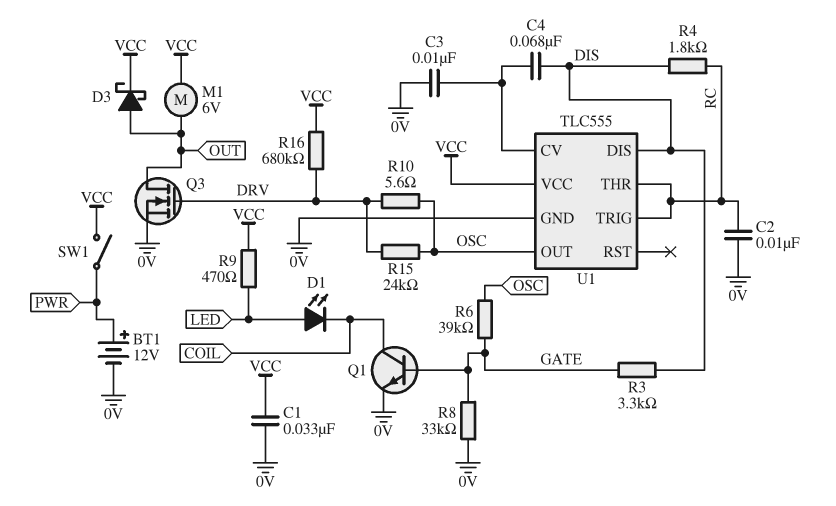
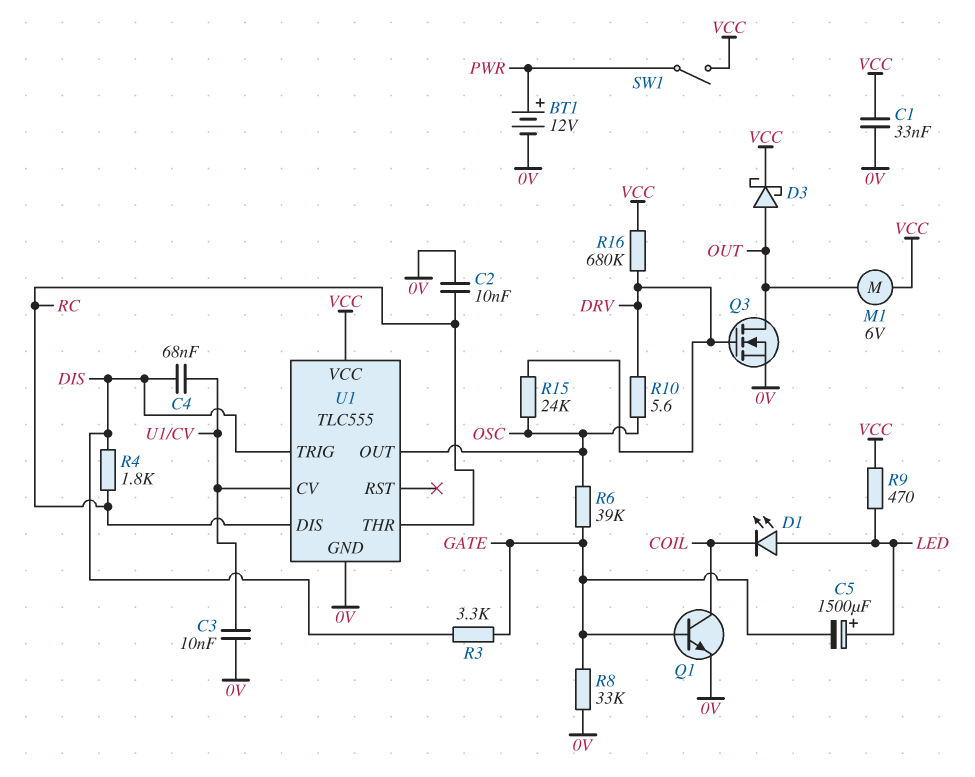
C5: none -> 1500uF (plus LED, minus GATE)
U1 pin DIS: DIS -> RC
U1 pin TRIG: RC -> DIS

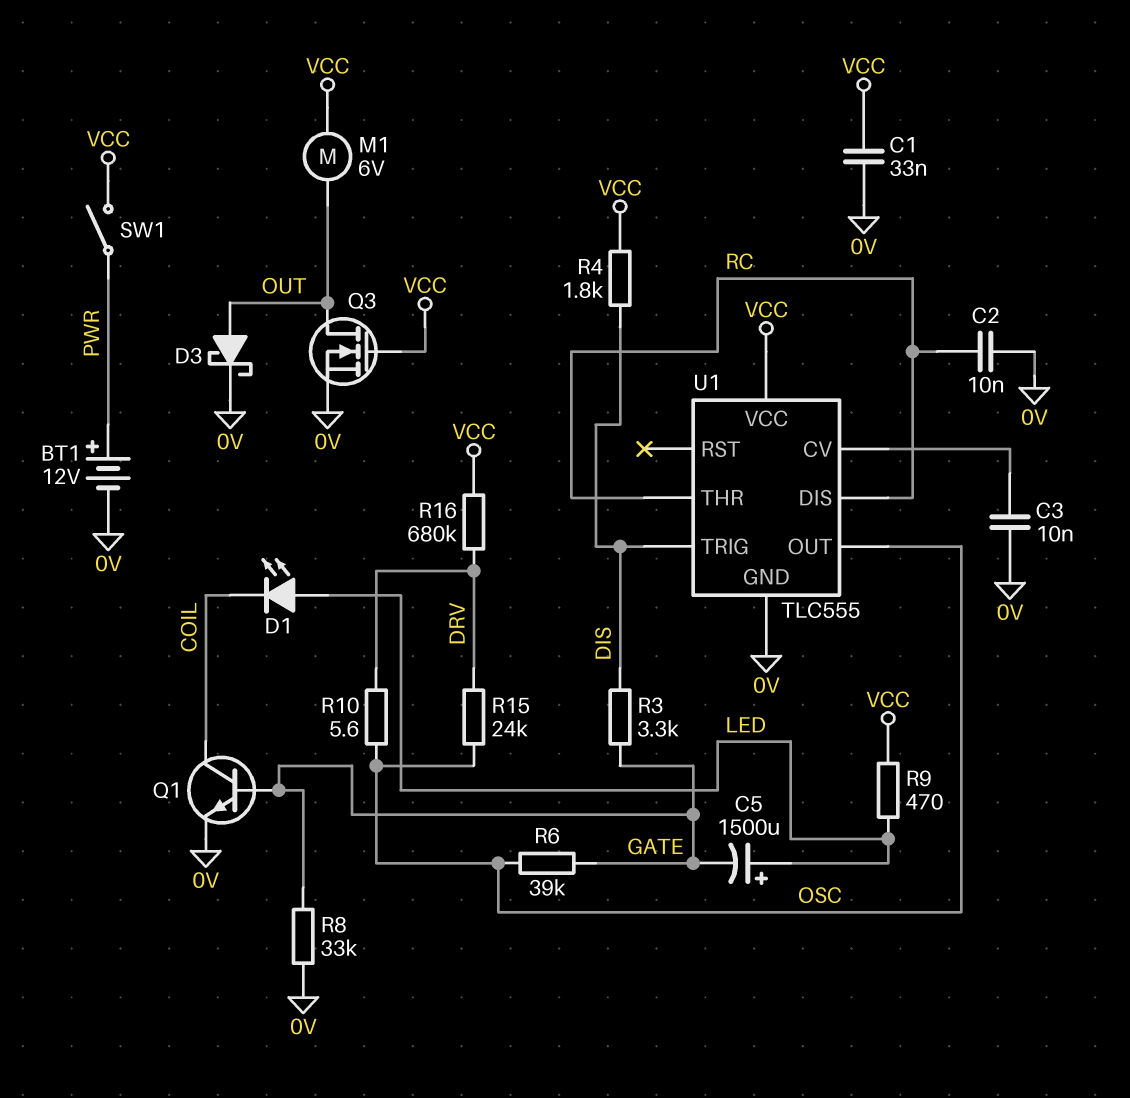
C4: 68nF (DIS, U1/CV) -> none
D3: schottky (A OUT, K VCC) -> schottky (A OUT, K 0V)
Q3: NMOS (G DRV, D OUT, S 0V) -> NMOS (G VCC, D OUT, S 0V)
R4: 1.8k (DIS, RC) -> 1.8k (DIS, VCC)

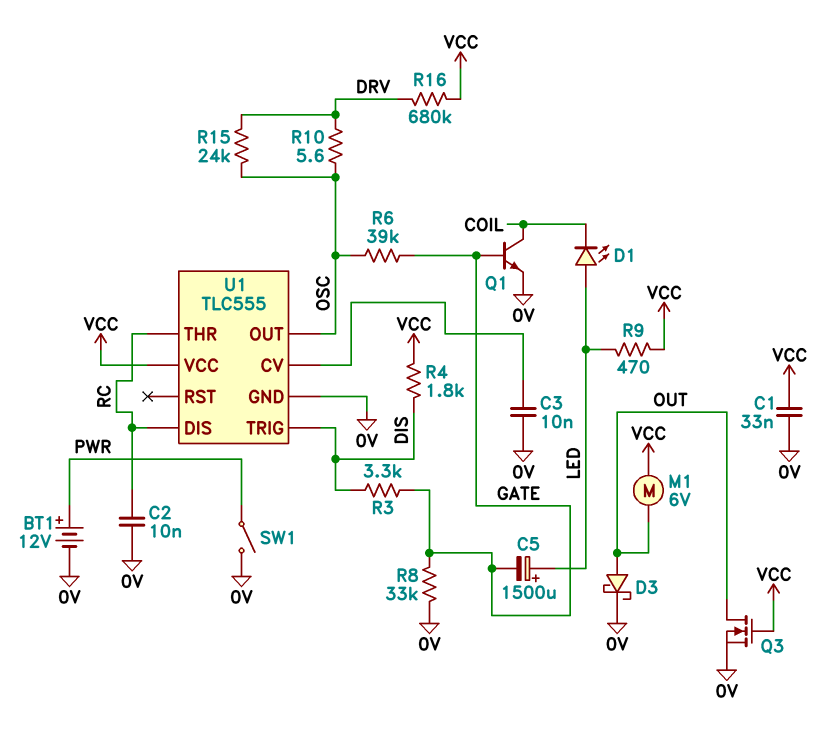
SW1: switch (PWR, VCC) -> switch (0V, PWR)

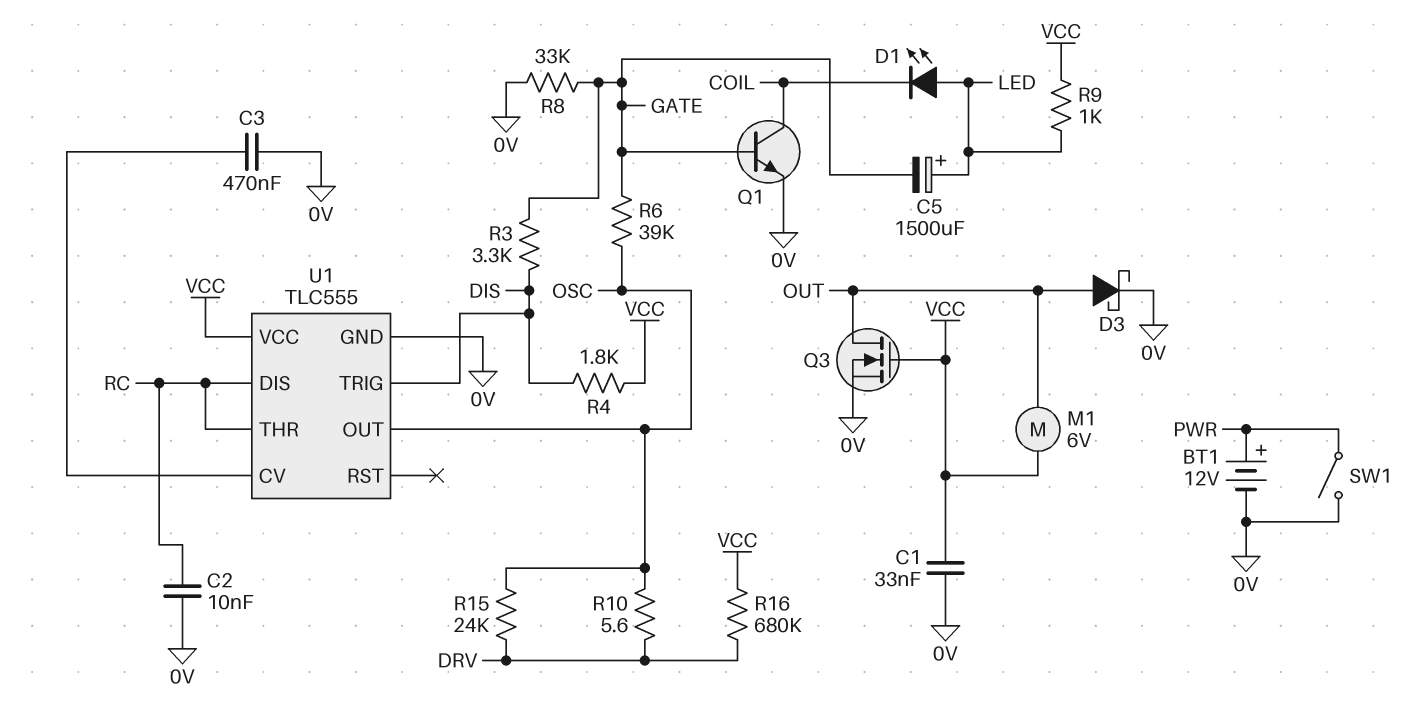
C3: 10nF (0V, U1/CV) -> 470nF (0V, U1/CV)
R9: 470 (LED, VCC) -> 1k (LED, VCC)

